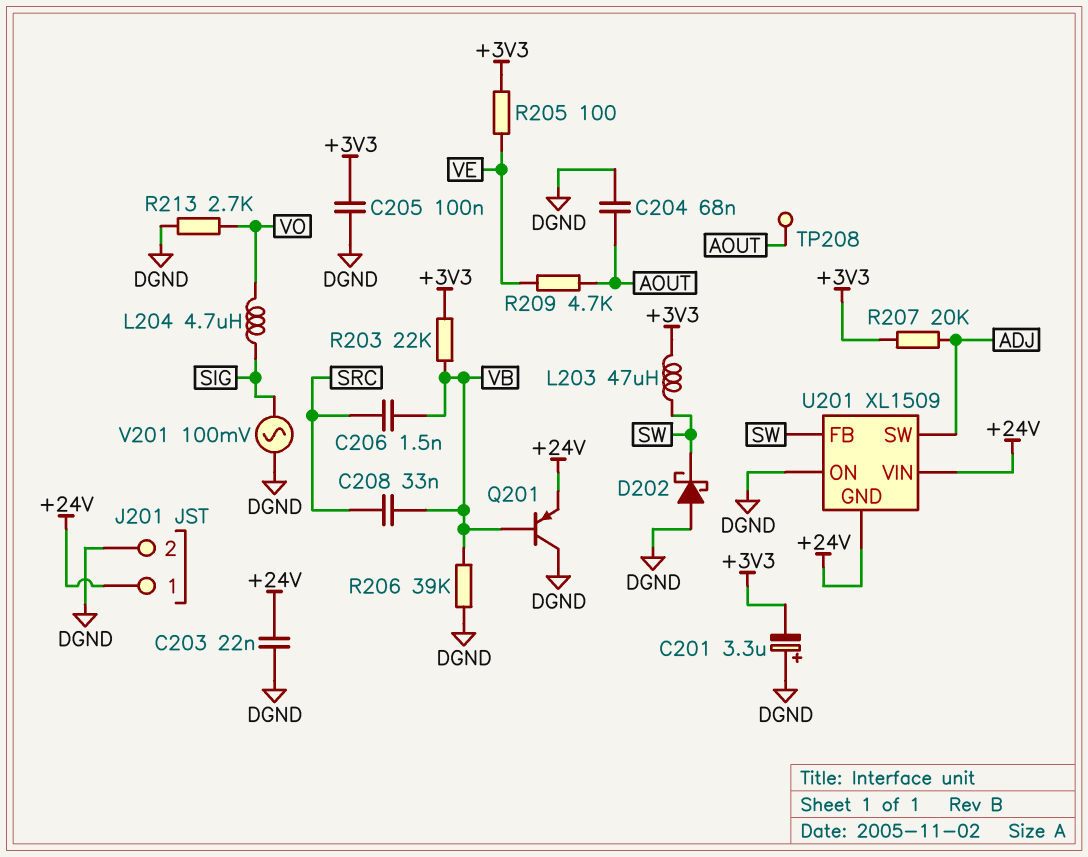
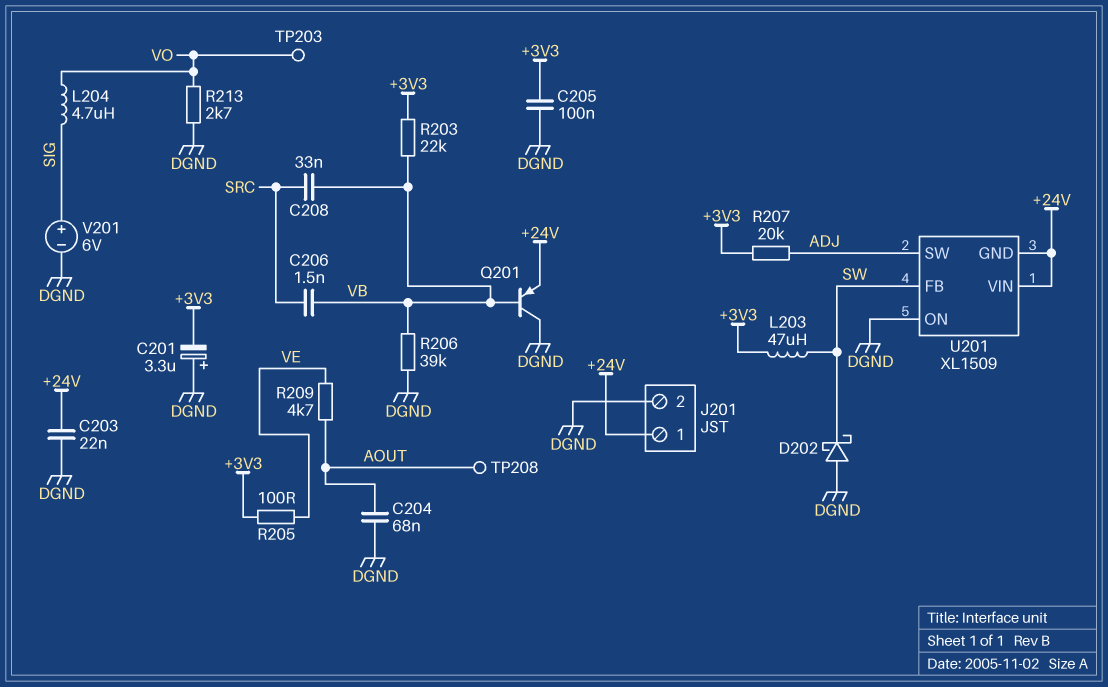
TP203: none -> test point (VO)
V201: AC 100mV (DGND, SIG) -> 6V (plus SIG, minus DGND)

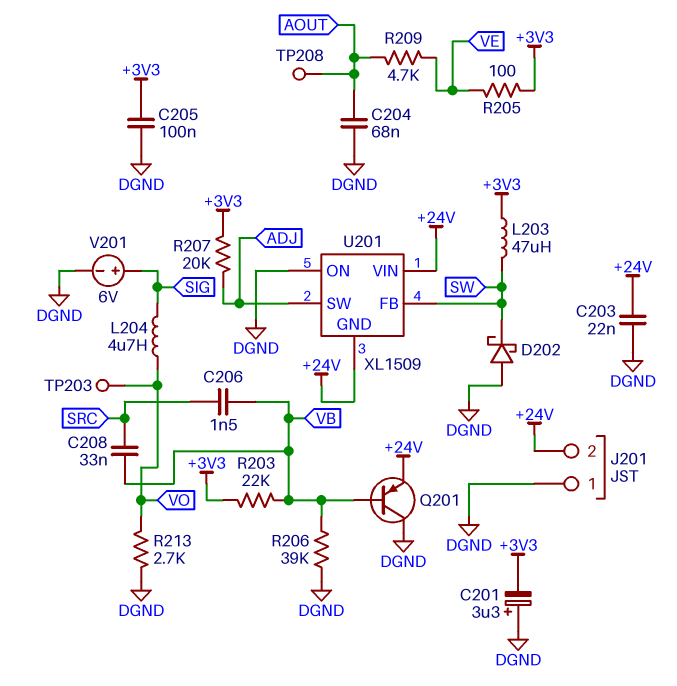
J201 pin 1: +24V -> DGND
J201 pin 2: DGND -> +24V

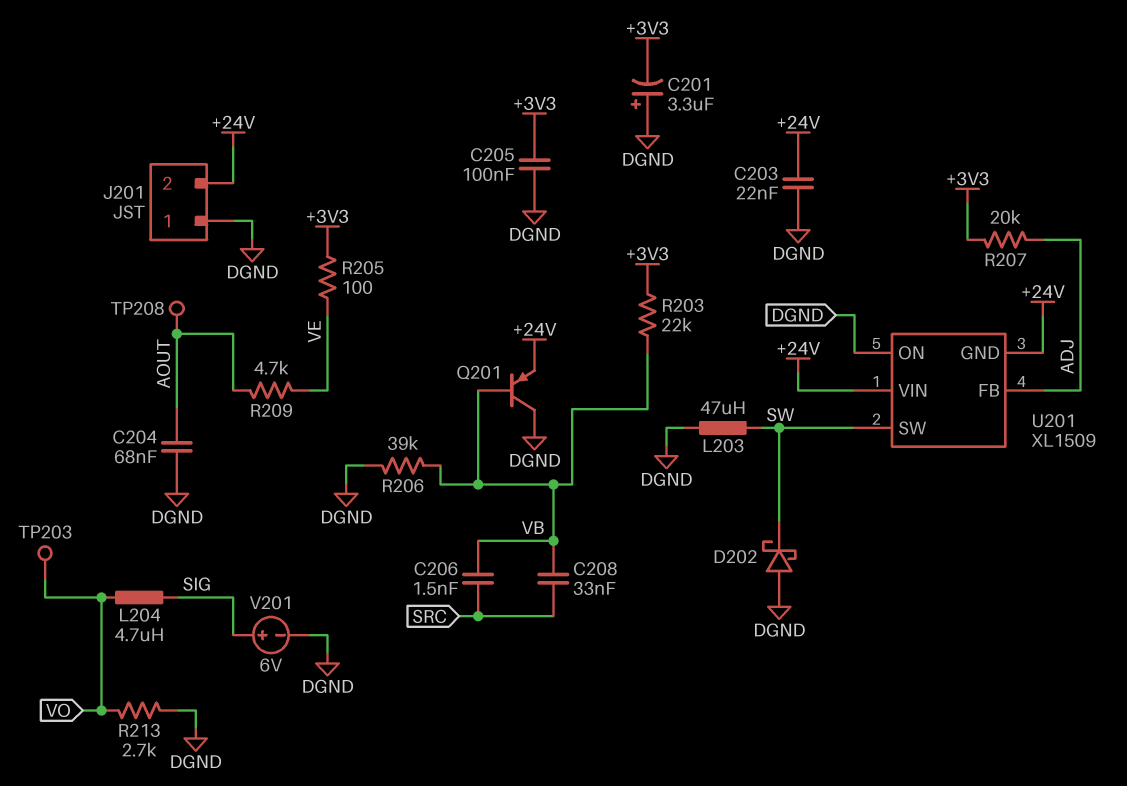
L203: 47uH (+3V3, SW) -> 47uH (DGND, SW)
U201 pin FB: SW -> ADJ
U201 pin SW: ADJ -> SW

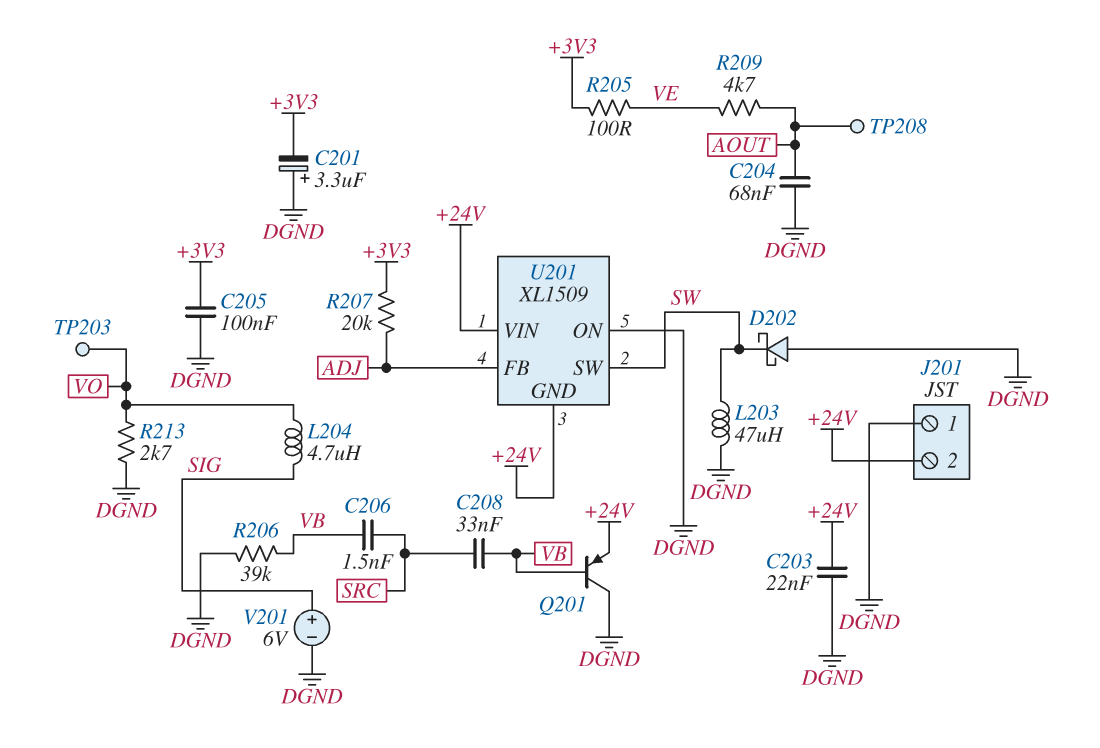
R203: 22k (+3V3, VB) -> none

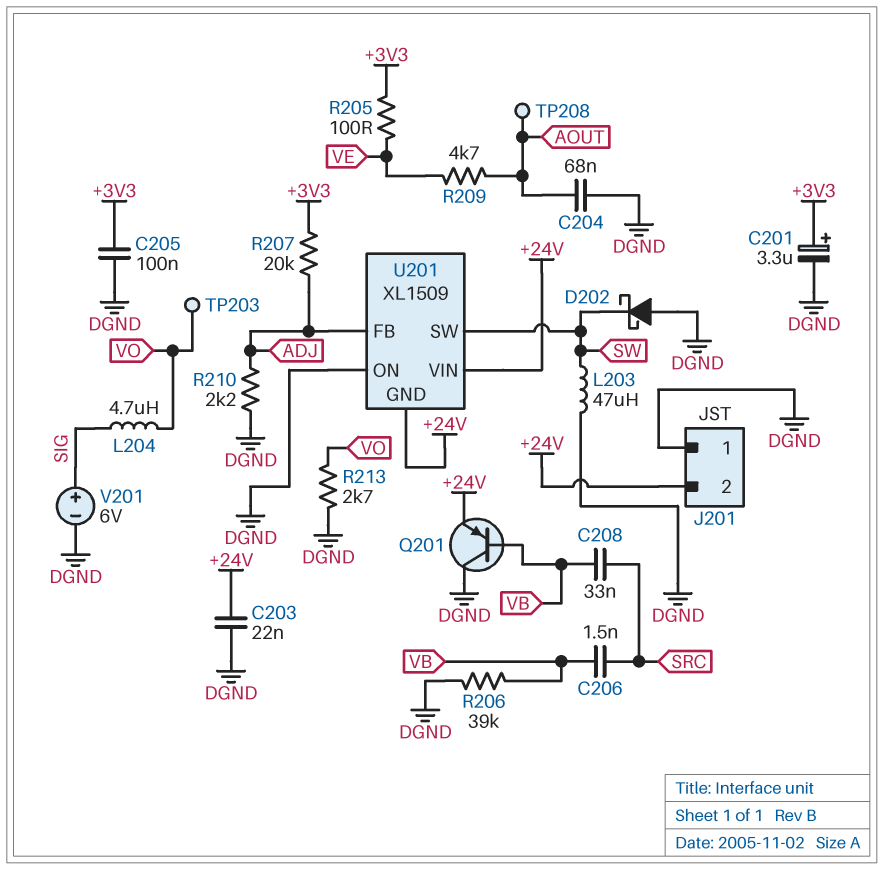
C201: 3.3uF (plus DGND, minus +3V3) -> 3.3uF (plus +3V3, minus DGND)
R210: none -> 2.2k (ADJ, DGND)

